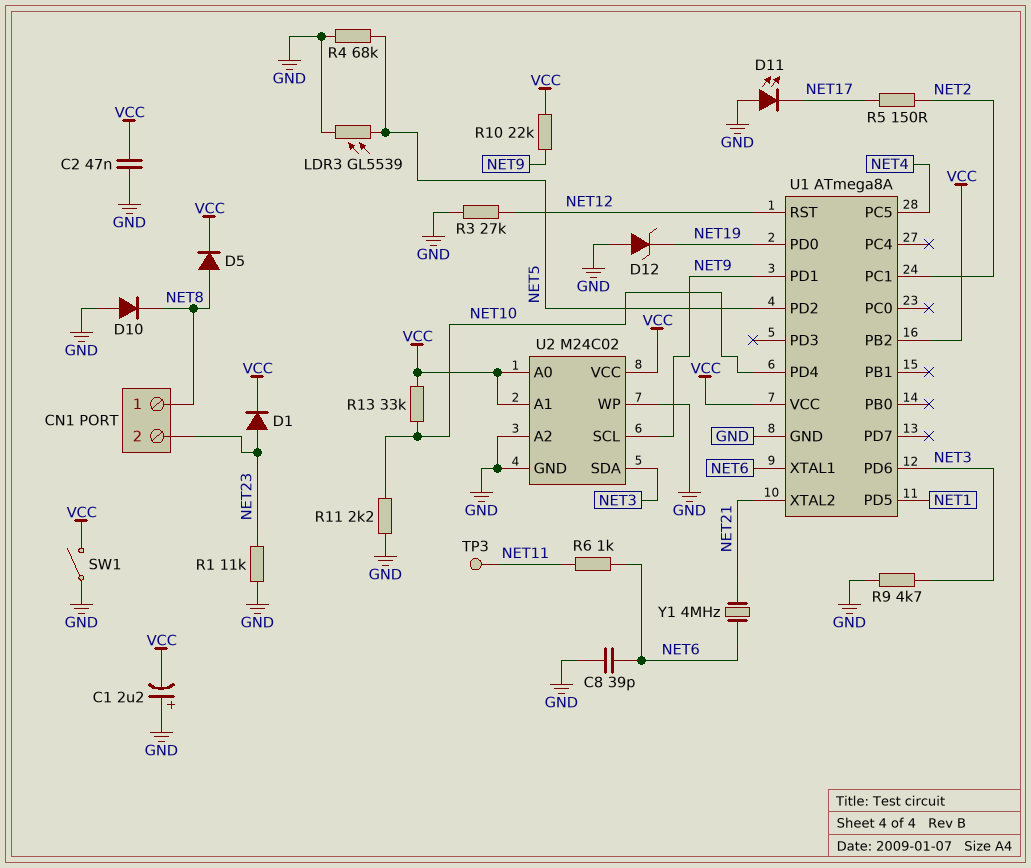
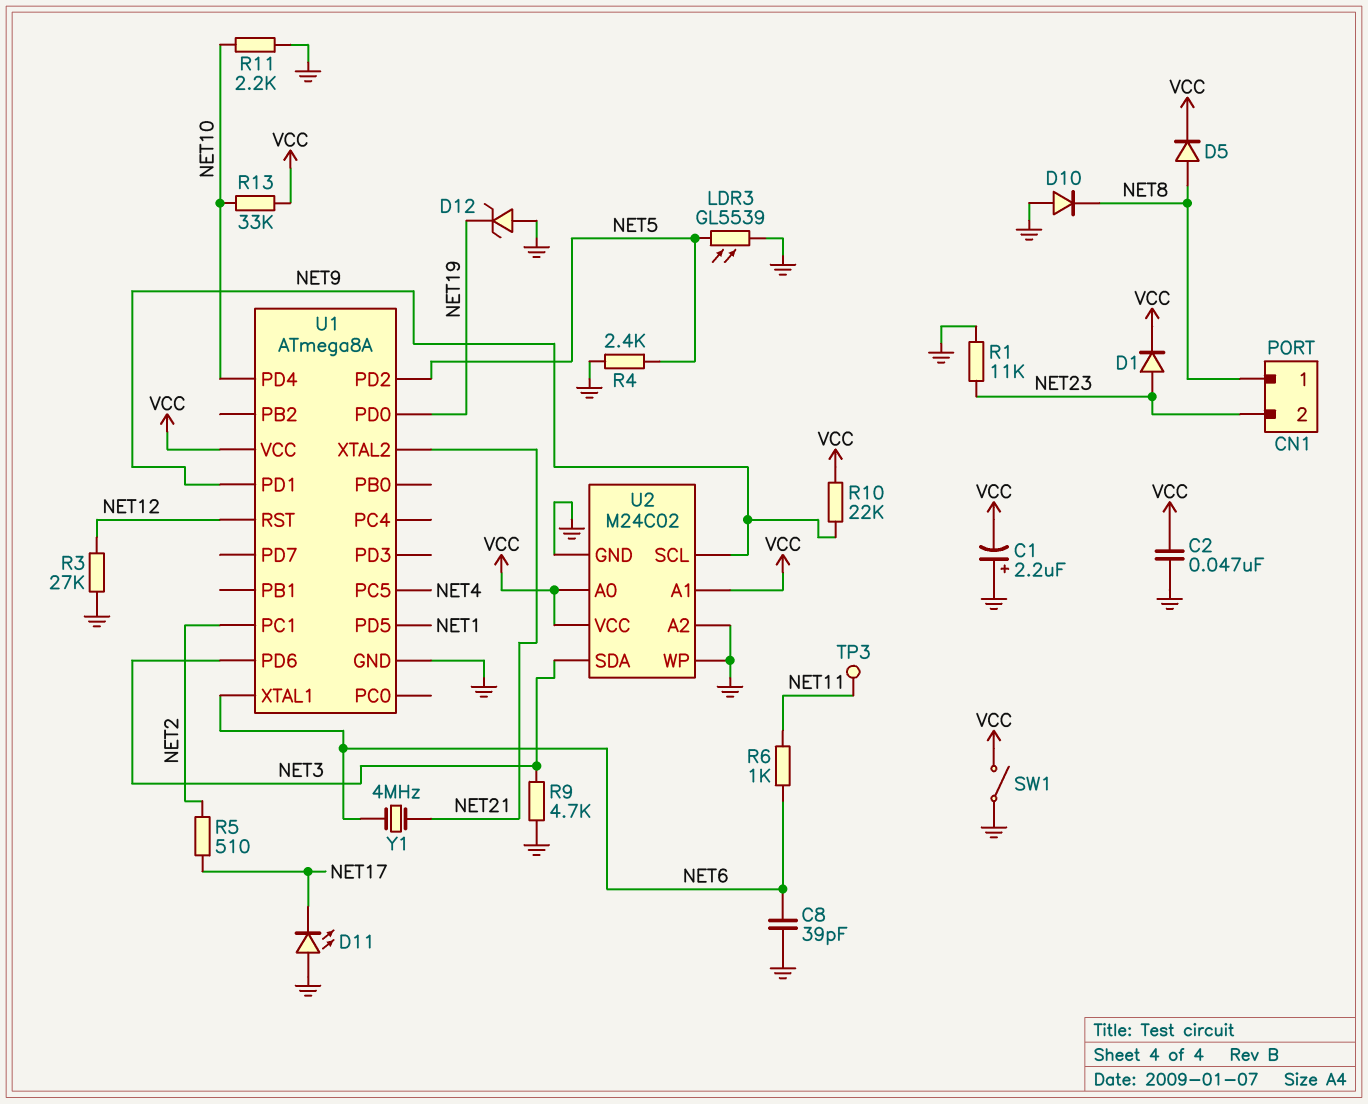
R4: 68k (GND, NET5) -> 2.4k (GND, NET5)
R5: 150 (NET2, NET17) -> 510 (NET2, NET17)
U1 pin PB2: VCC -> none

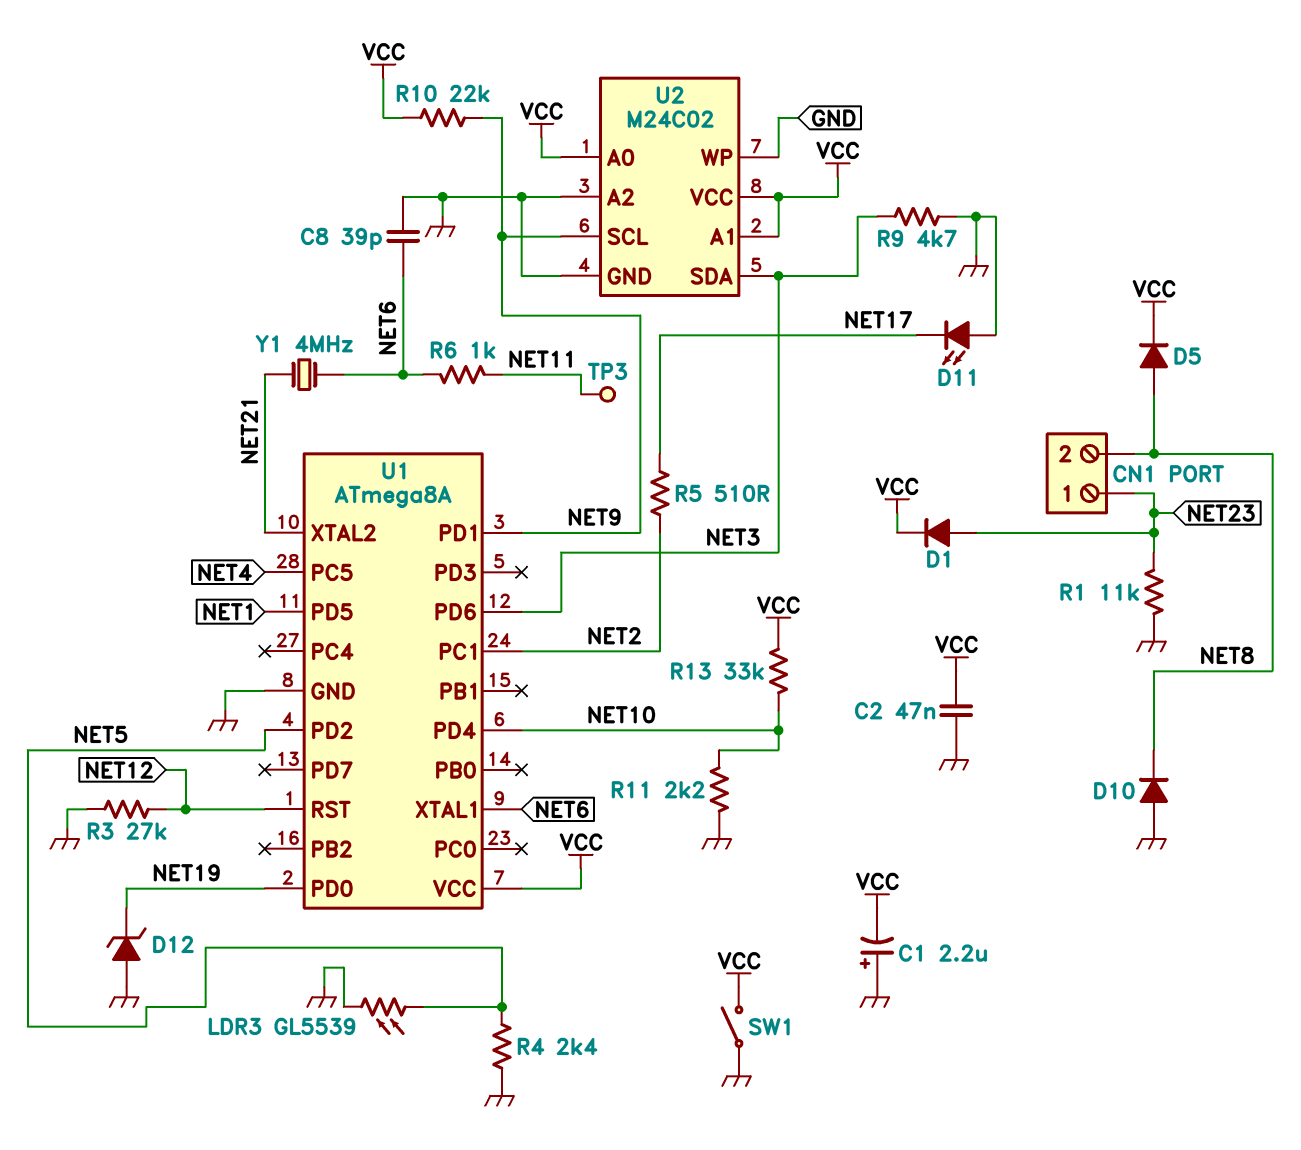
CN1 pin 1: NET8 -> NET23
CN1 pin 2: NET23 -> NET8

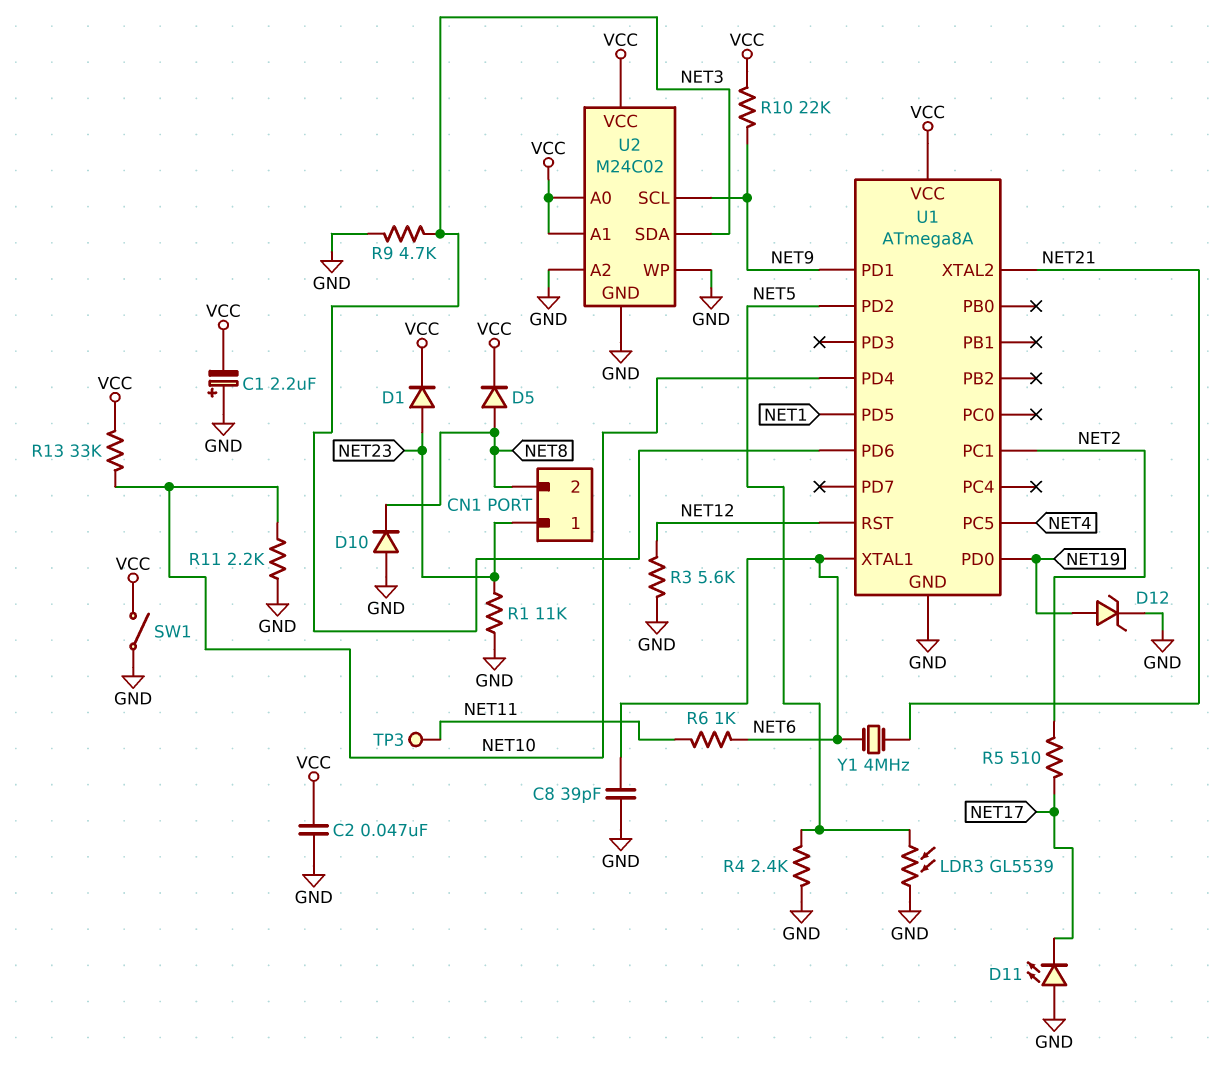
D12: zener (A GND, K NET19) -> zener (A NET19, K GND)
R3: 27k (GND, NET12) -> 5.6k (GND, NET12)

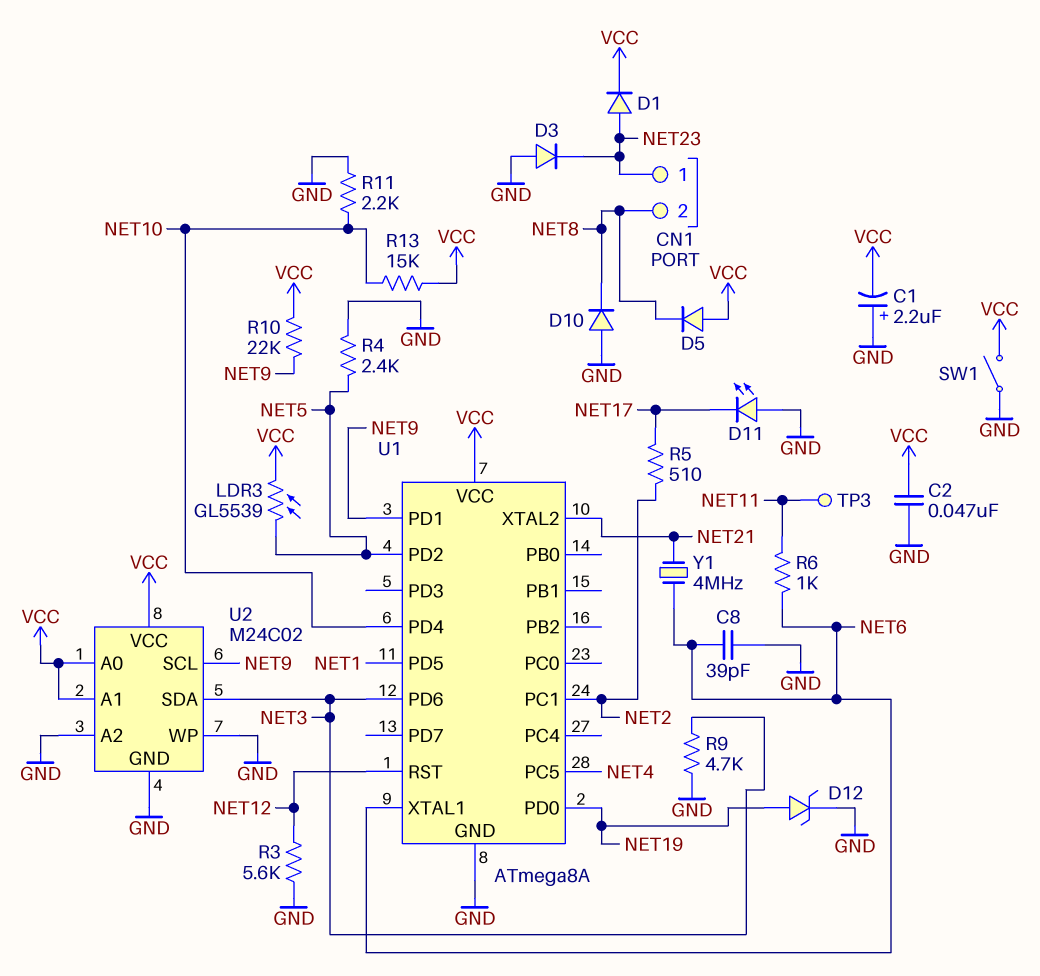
D3: none -> diode (A GND, K NET23)
D5: diode (A NET8, K VCC) -> diode (A VCC, K NET8)
LDR3: GL5539 (GND, NET5) -> GL5539 (NET5, VCC)
R1: 11k (GND, NET23) -> none
R13: 33k (NET10, VCC) -> 15k (NET10, VCC)

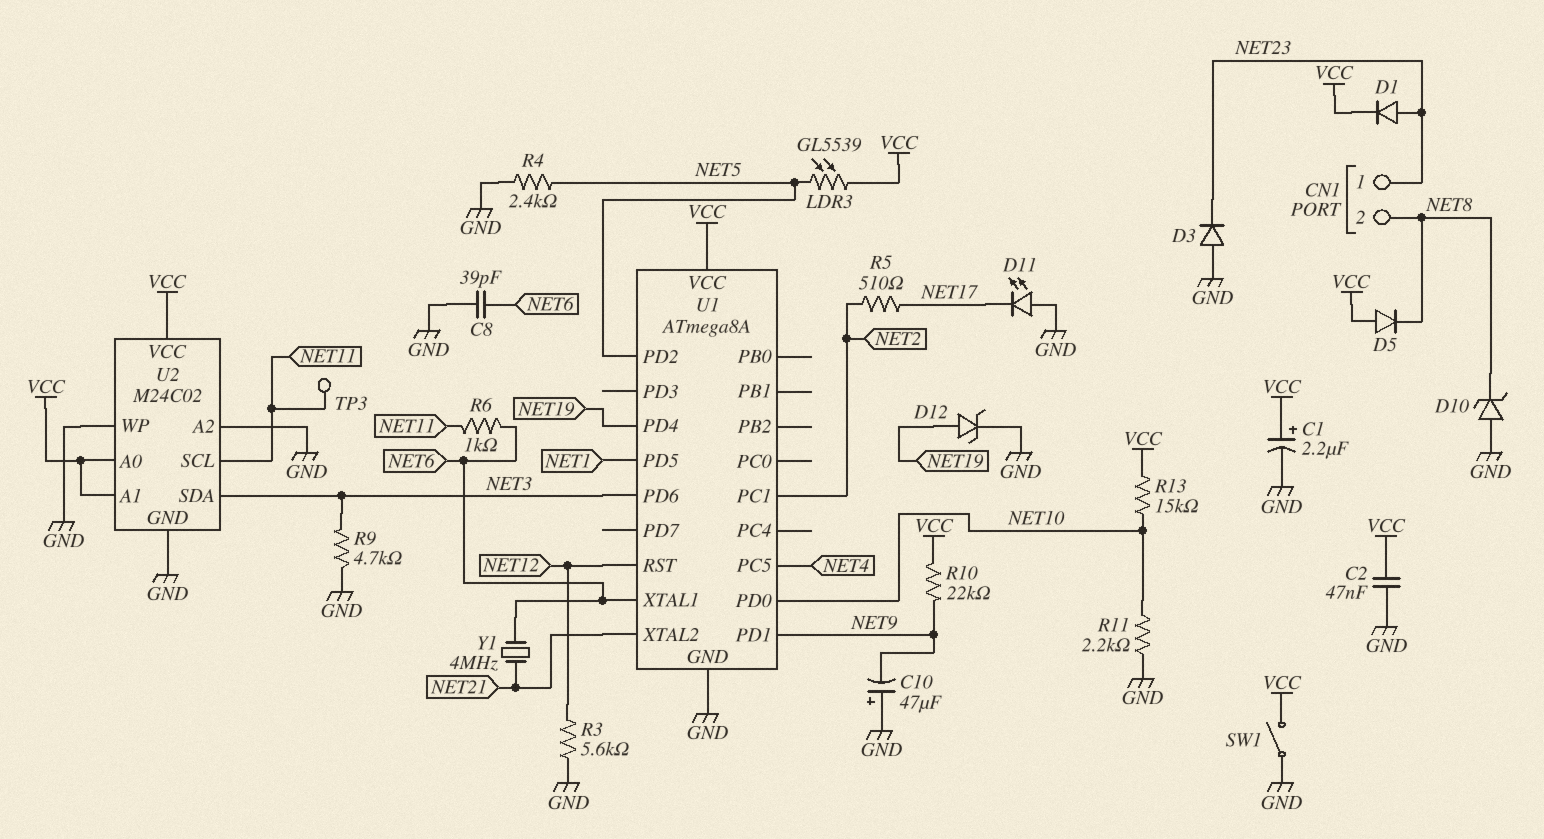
C1: 2.2uF (plus GND, minus VCC) -> 2.2uF (plus VCC, minus GND)
C10: none -> 47uF (plus GND, minus NET9)
D10: diode (A GND, K NET8) -> zener (A GND, K NET8)
U1 pin PD0: NET19 -> NET10
U1 pin PD4: NET10 -> NET19
U2 pin SCL: NET9 -> NET11

